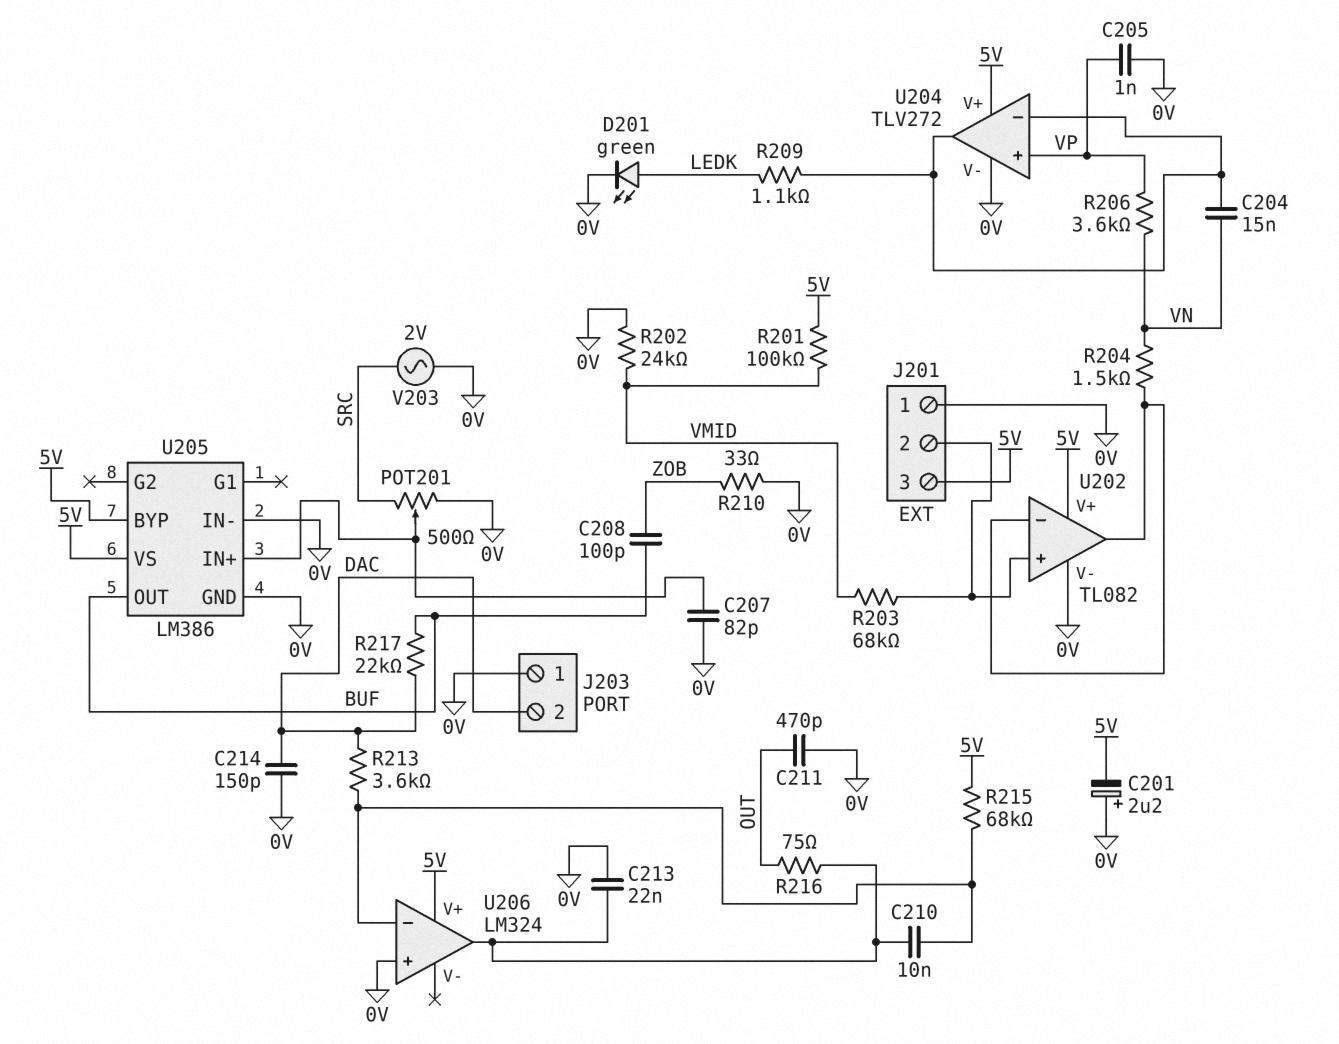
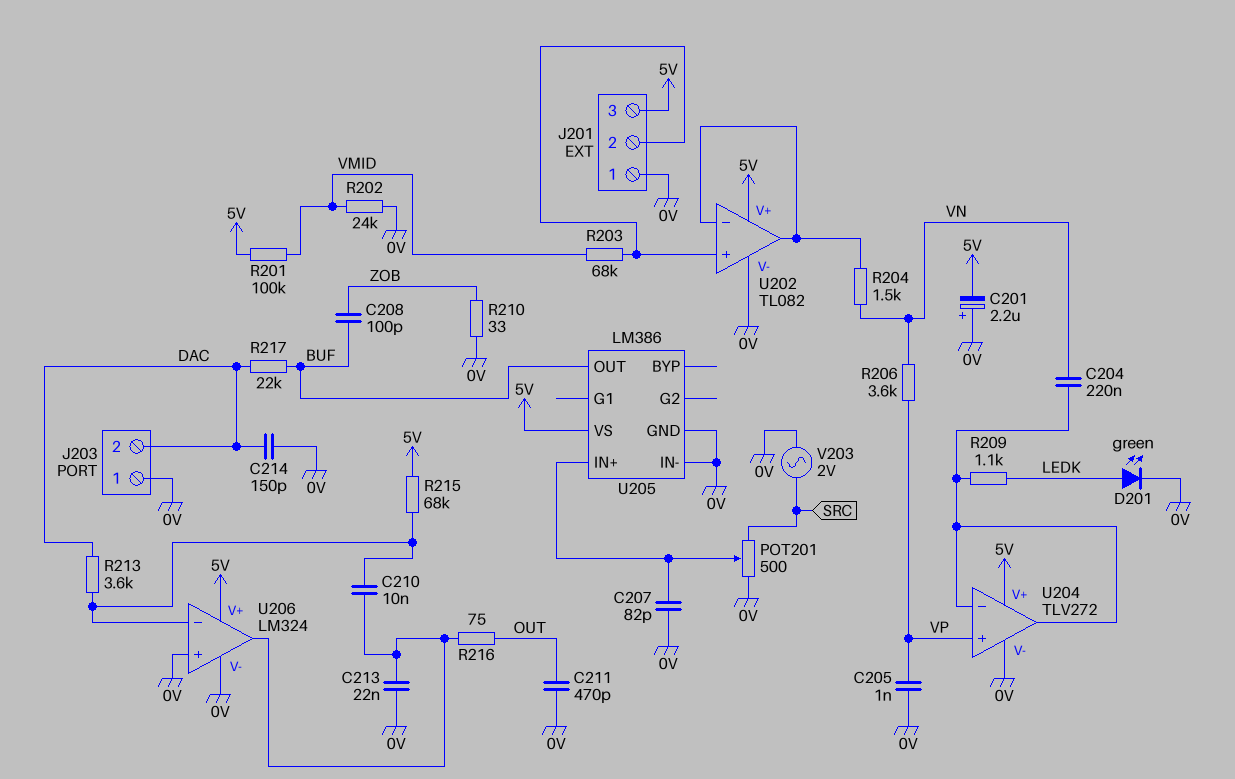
C204: 15nF (U204/in-, VN) -> 220nF (U204/in-, VN)
U205 pin BYP: 5V -> none
U206 pin V-: none -> 0V

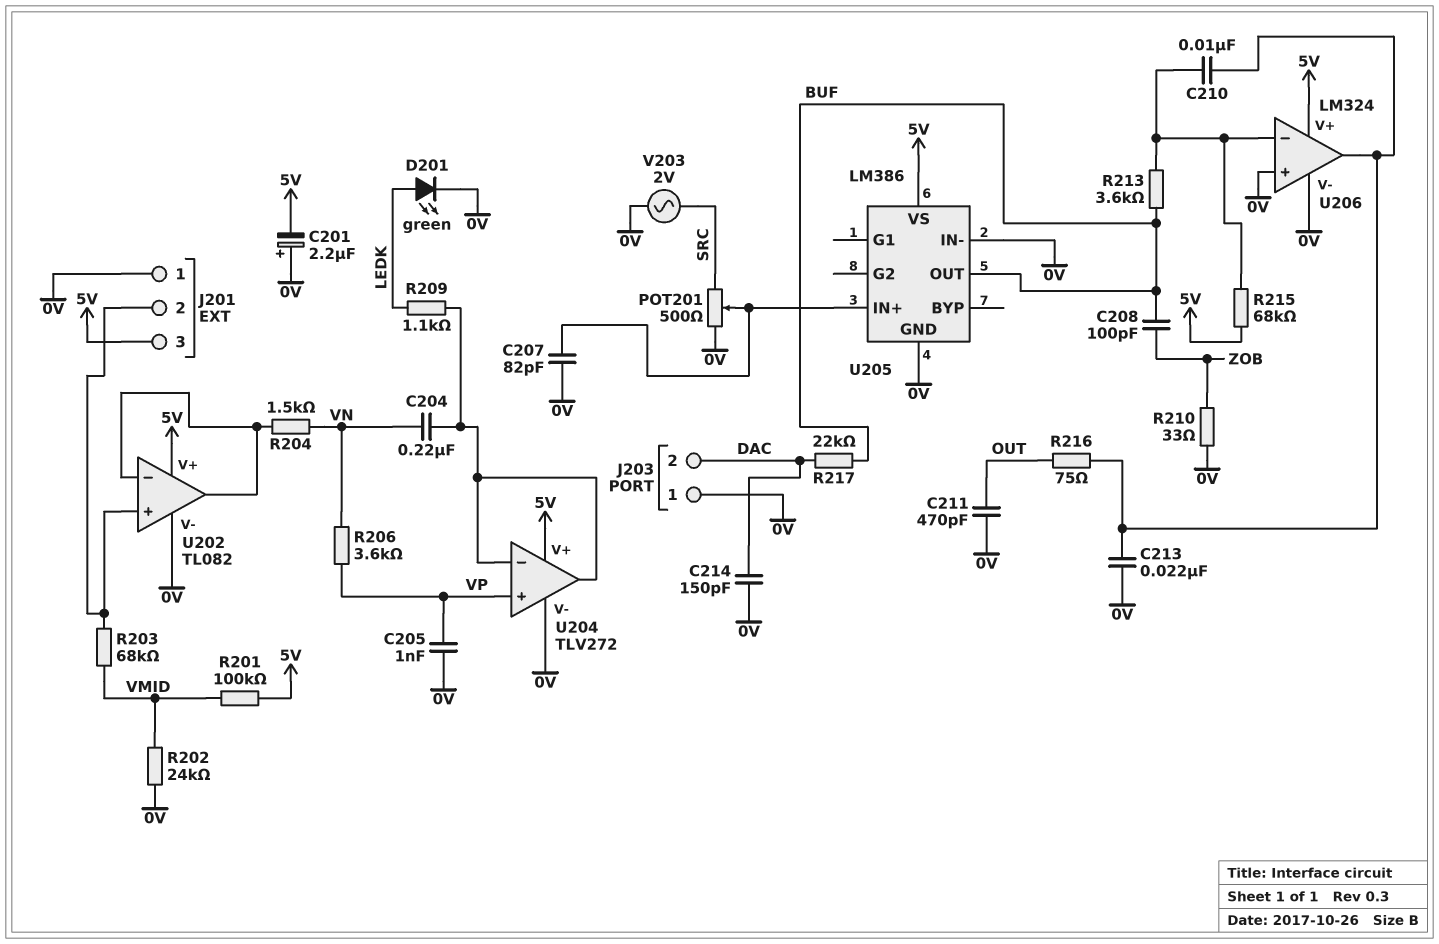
R213: 3.6k (DAC, U206/in-) -> 3.6k (BUF, U206/in-)

